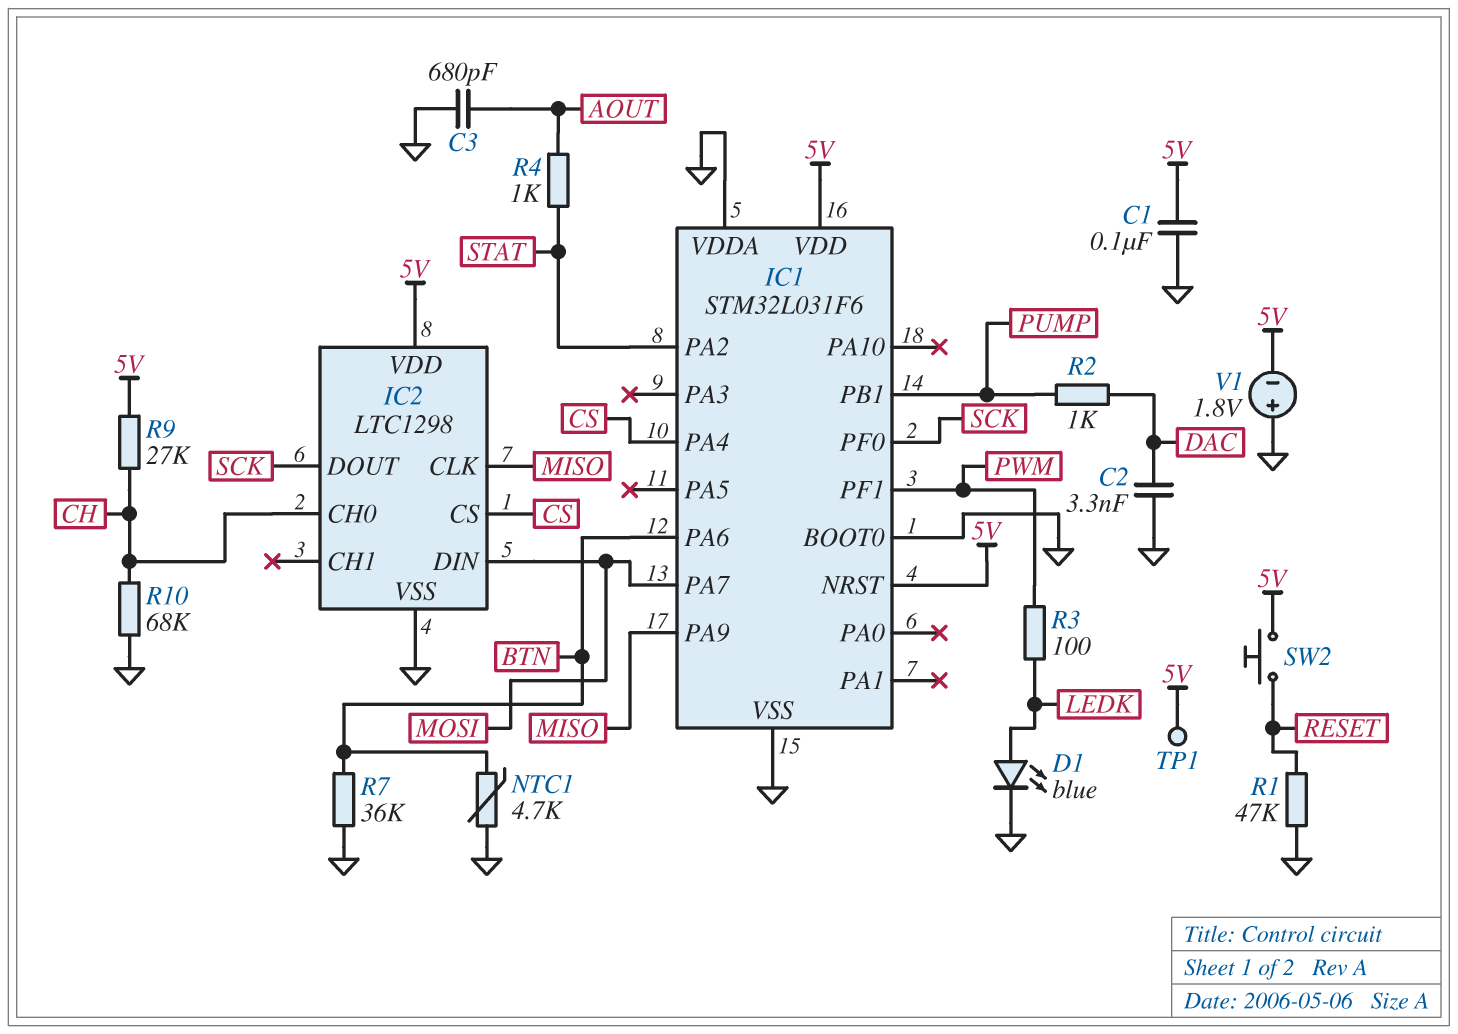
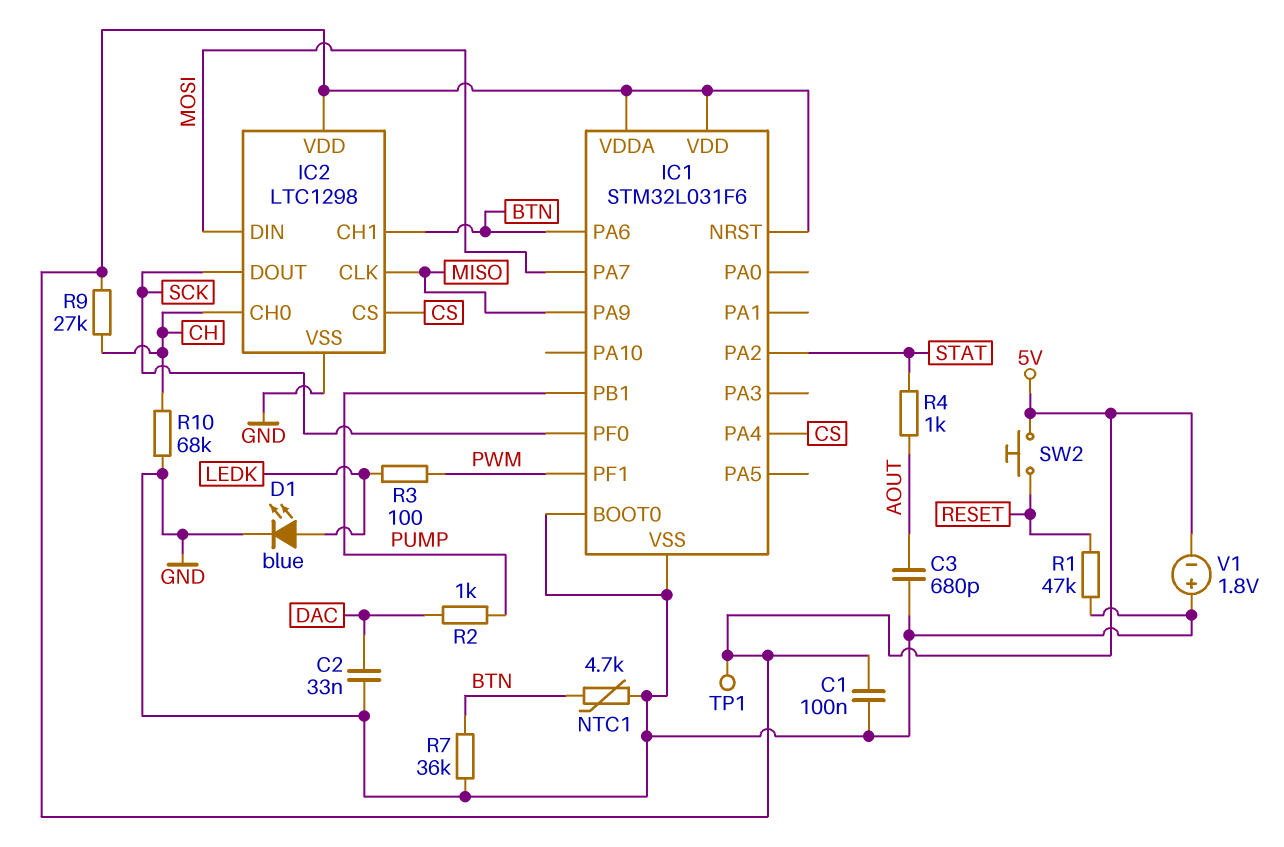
C2: 3.3nF (DAC, GND) -> 33nF (DAC, GND)
IC1 pin VDDA: GND -> 5V
IC2 pin CH1: none -> BTN

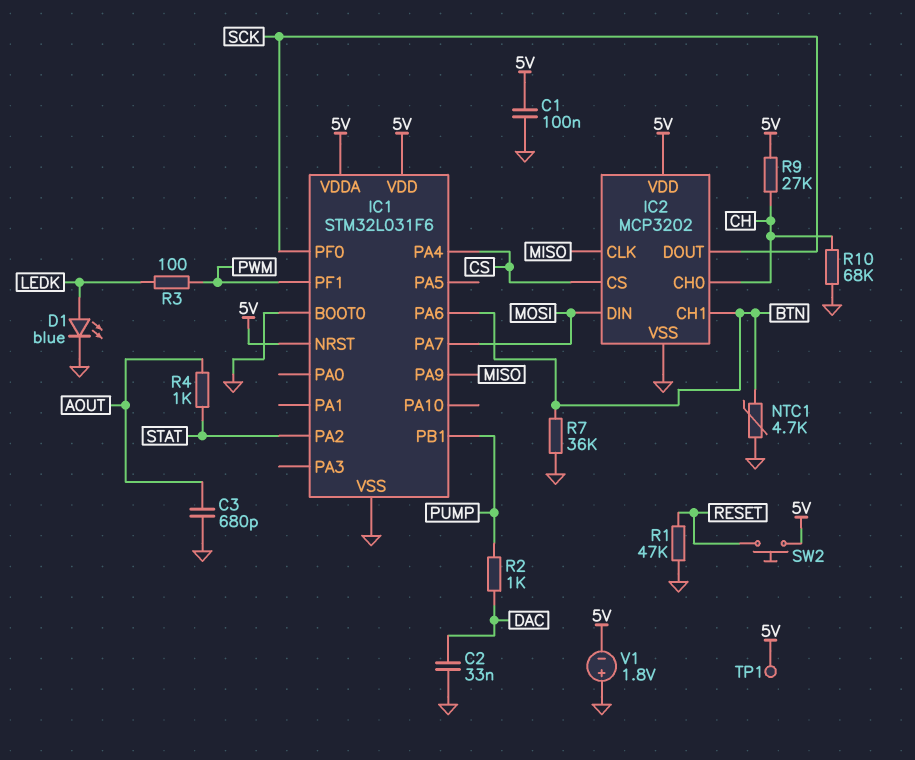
IC2: LTC1298 -> MCP3202

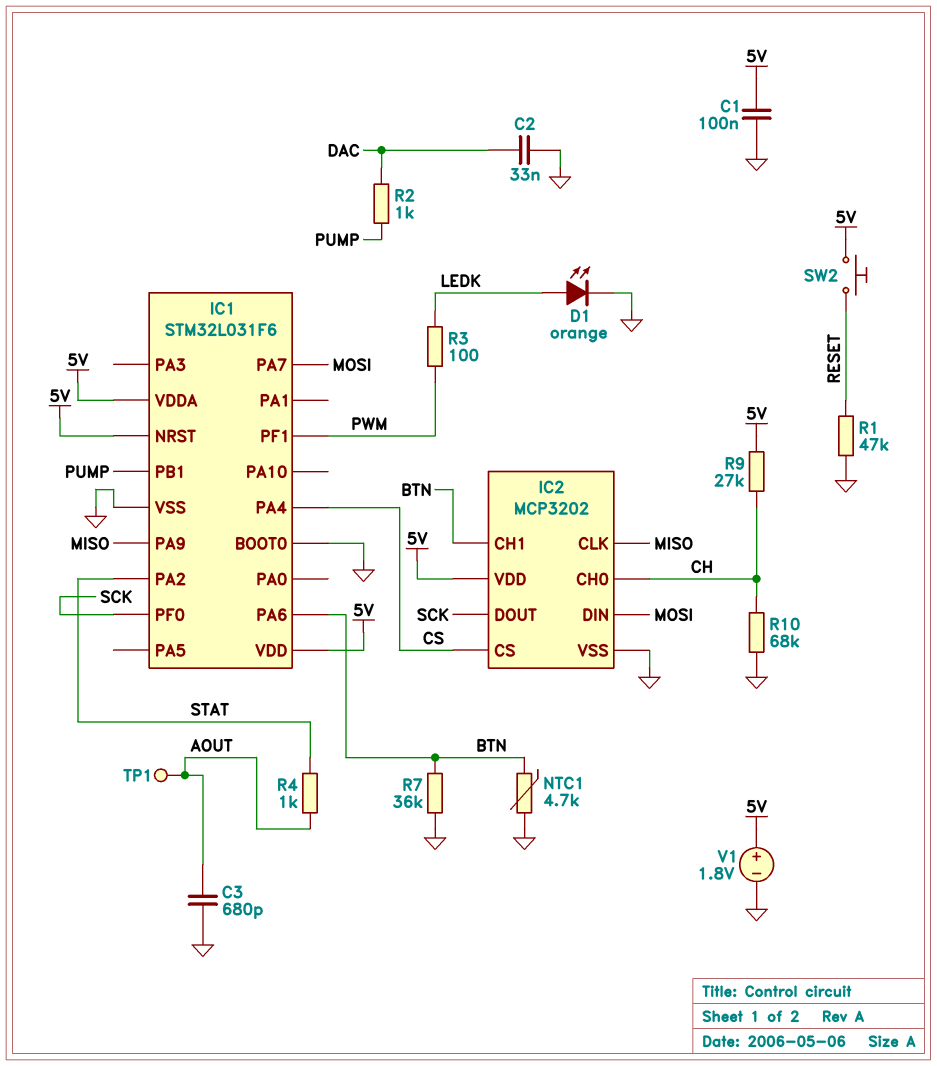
D1: LED blue (A LEDK, K GND) -> LED orange (A LEDK, K GND)
TP1: test point (5V) -> test point (AOUT)
V1: 1.8V (plus GND, minus 5V) -> 1.8V (plus 5V, minus GND)

